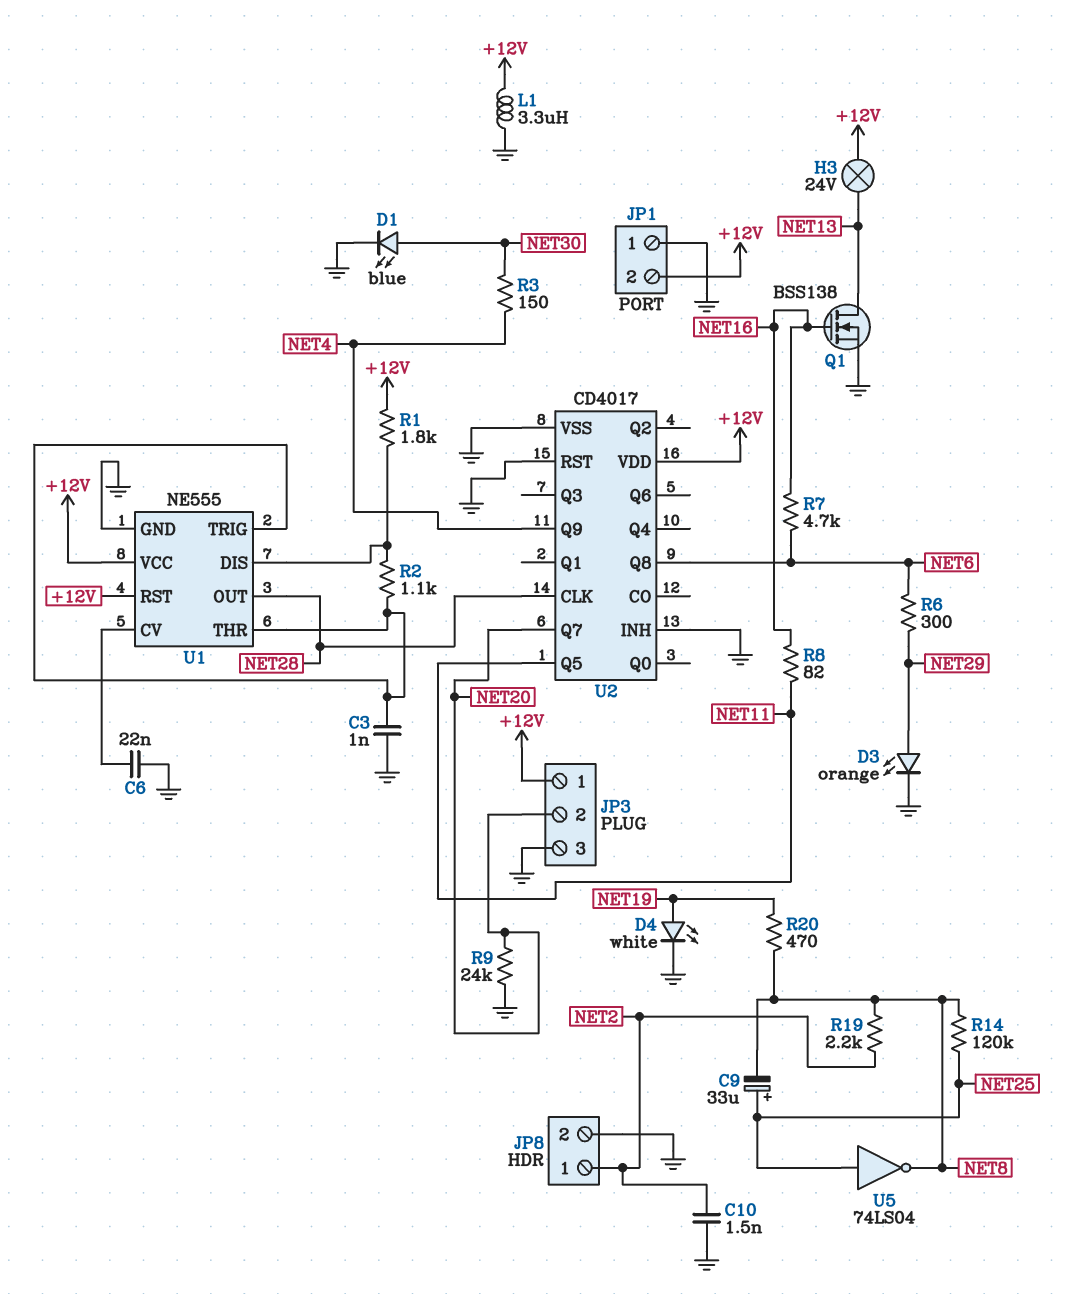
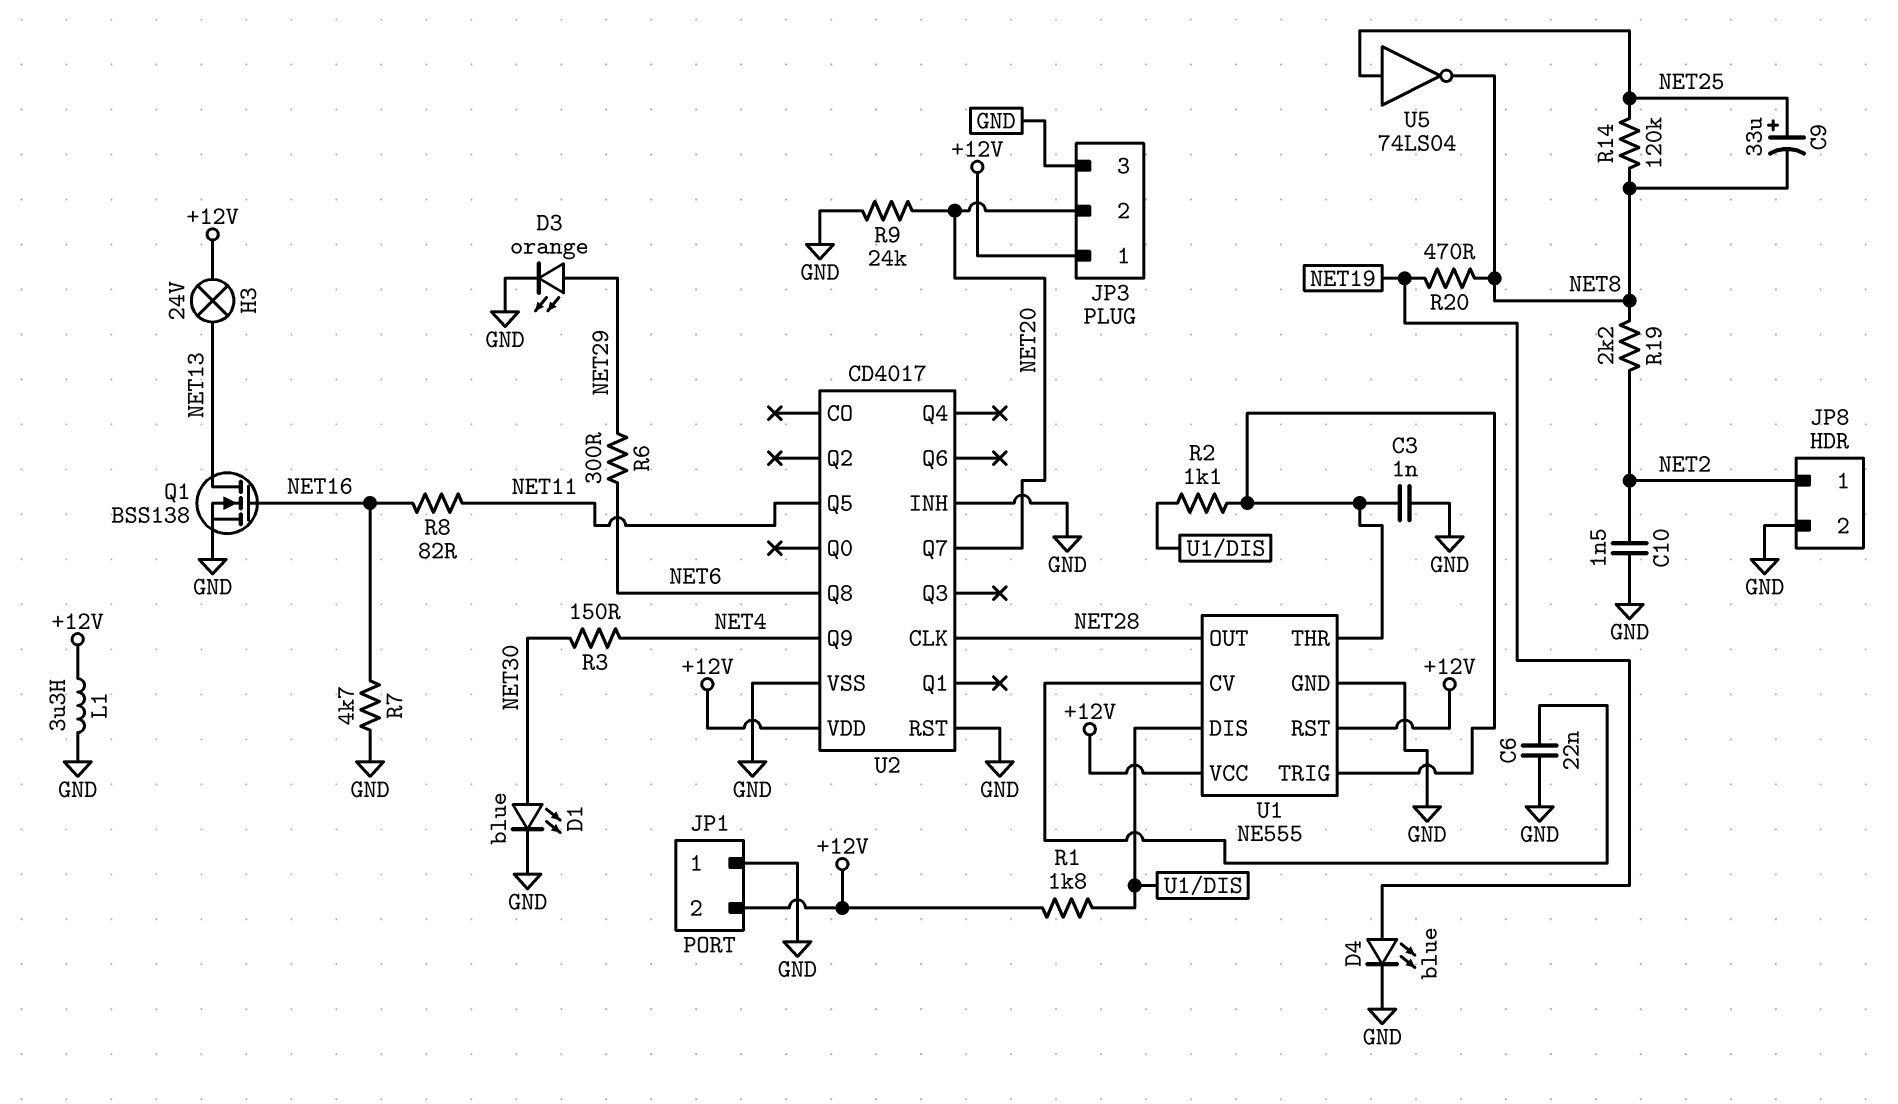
D4: LED white (A NET19, K GND) -> LED blue (A NET19, K GND)
R7: 4.7k (NET6, NET16) -> 4.7k (GND, NET16)

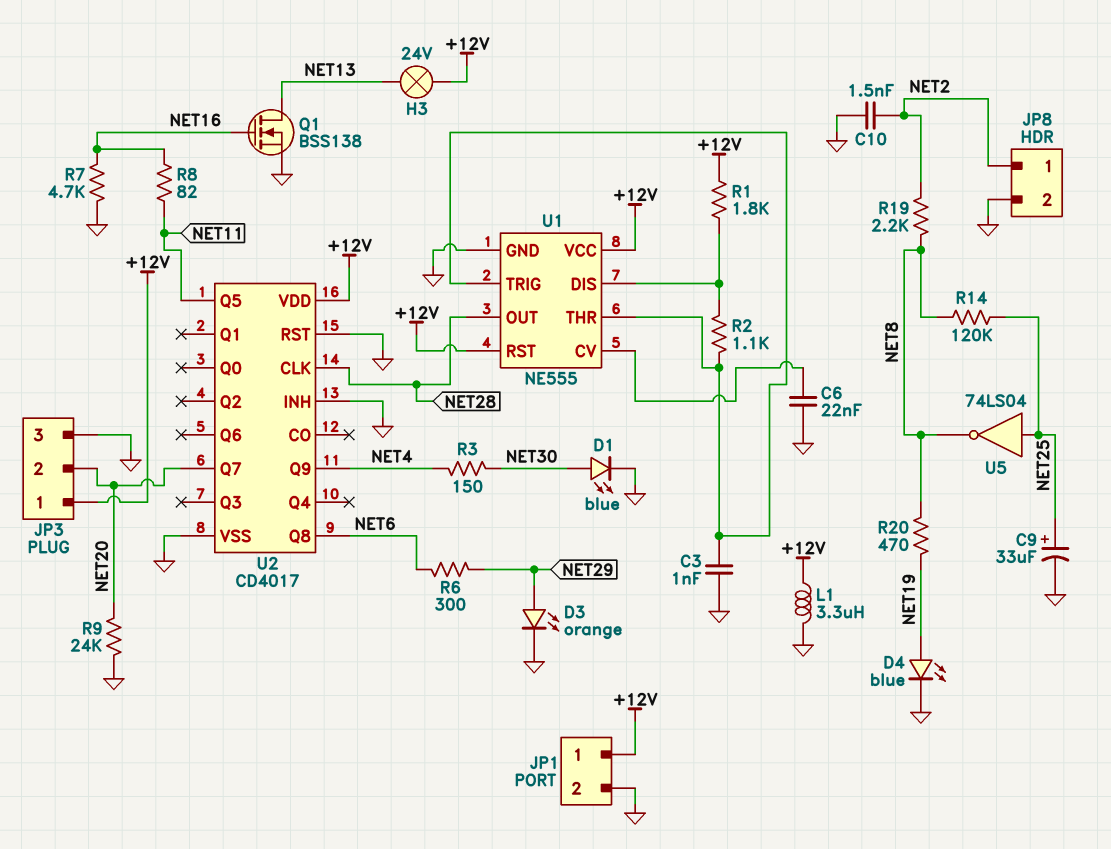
C9: 33uF (plus NET25, minus NET8) -> 33uF (plus NET25, minus GND)
JP1 pin 1: GND -> +12V
JP1 pin 2: +12V -> GND

